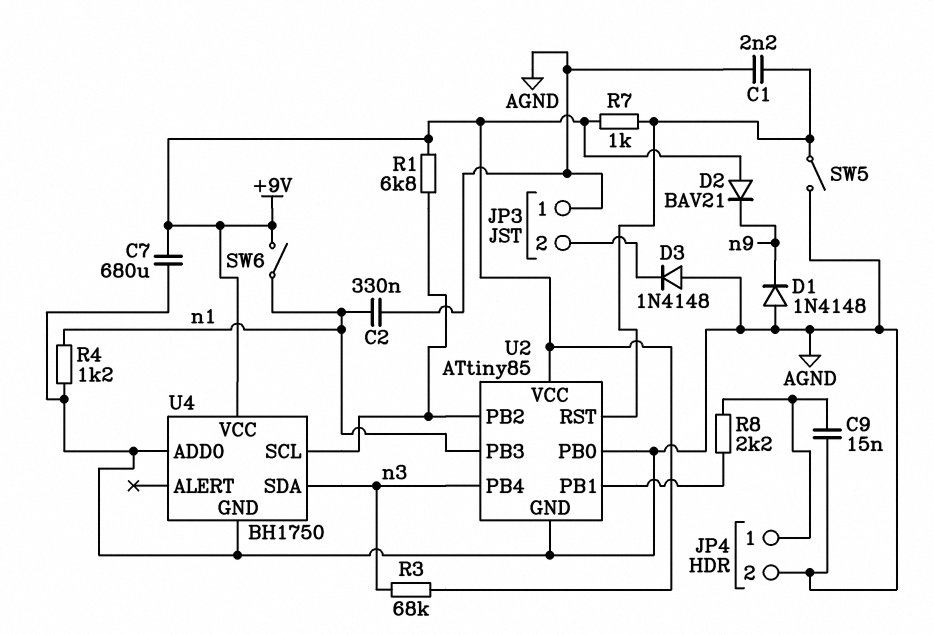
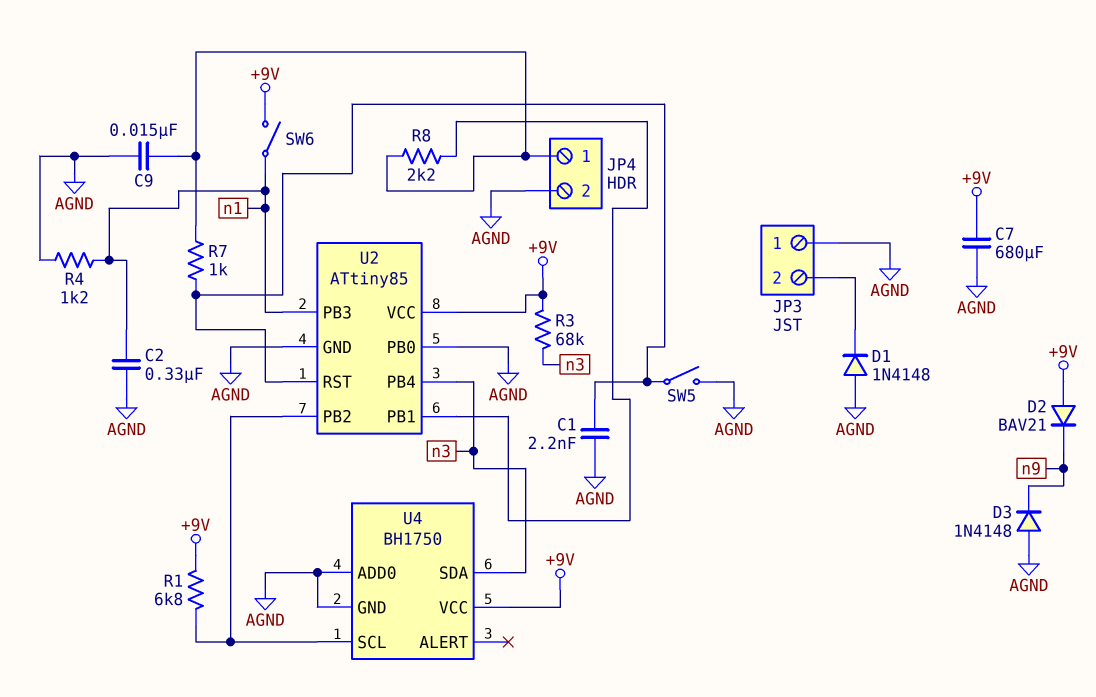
D1: diode 1N4148 (A AGND, K n9) -> diode 1N4148 (A AGND, K JP3/2)
D3: diode 1N4148 (A AGND, K JP3/2) -> diode 1N4148 (A AGND, K n9)
R7: 1k (+9V, U2/RST) -> 1k (JP4/1, U2/RST)

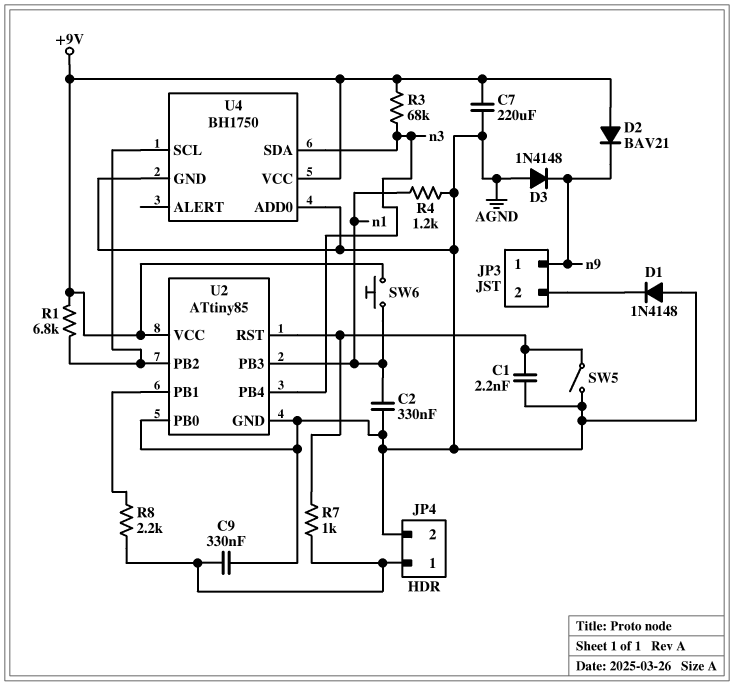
C7: 680uF (+9V, AGND) -> 220uF (+9V, AGND)
C9: 15nF (AGND, JP4/1) -> 330nF (AGND, JP4/1)
JP3 pin 1: AGND -> n9
SW6: switch (+9V, n1) -> button (+9V, n1)

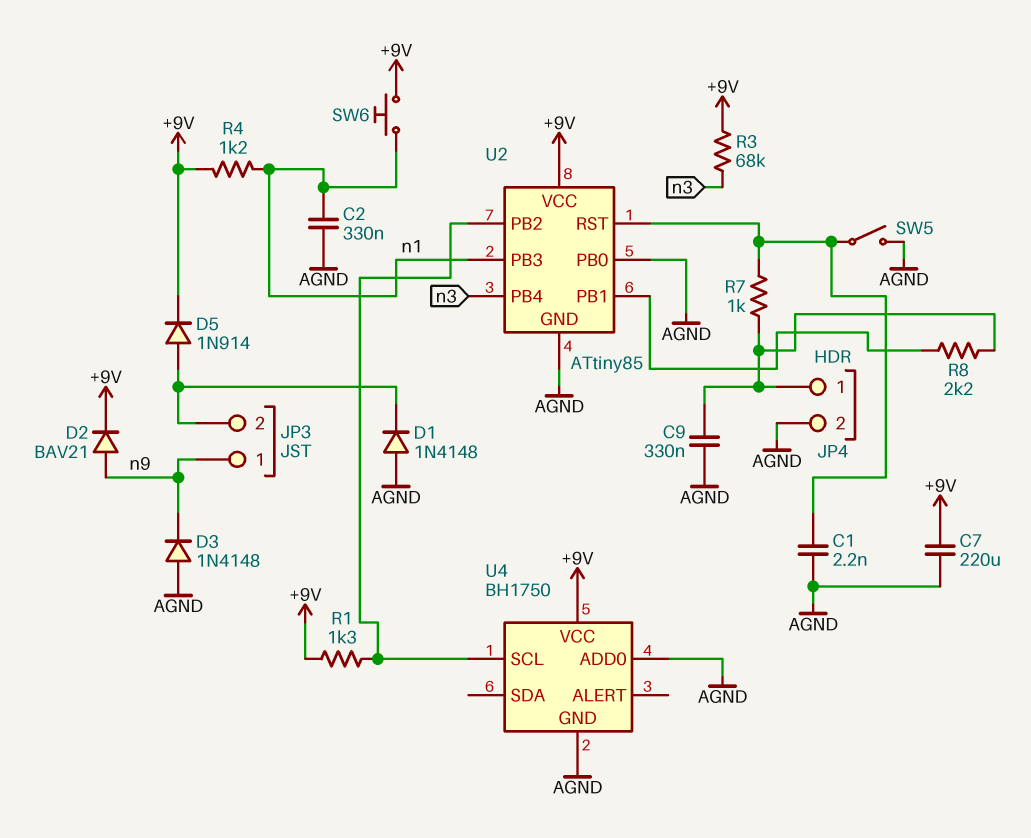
D2: diode BAV21 (A +9V, K n9) -> diode BAV21 (A n9, K +9V)
D5: none -> diode 1N914 (A JP3/2, K +9V)
R1: 6.8k (+9V, U2/PB2) -> 1.3k (+9V, U2/PB2)
R4: 1.2k (AGND, n1) -> 1.2k (+9V, n1)
U4 pin SDA: n3 -> none

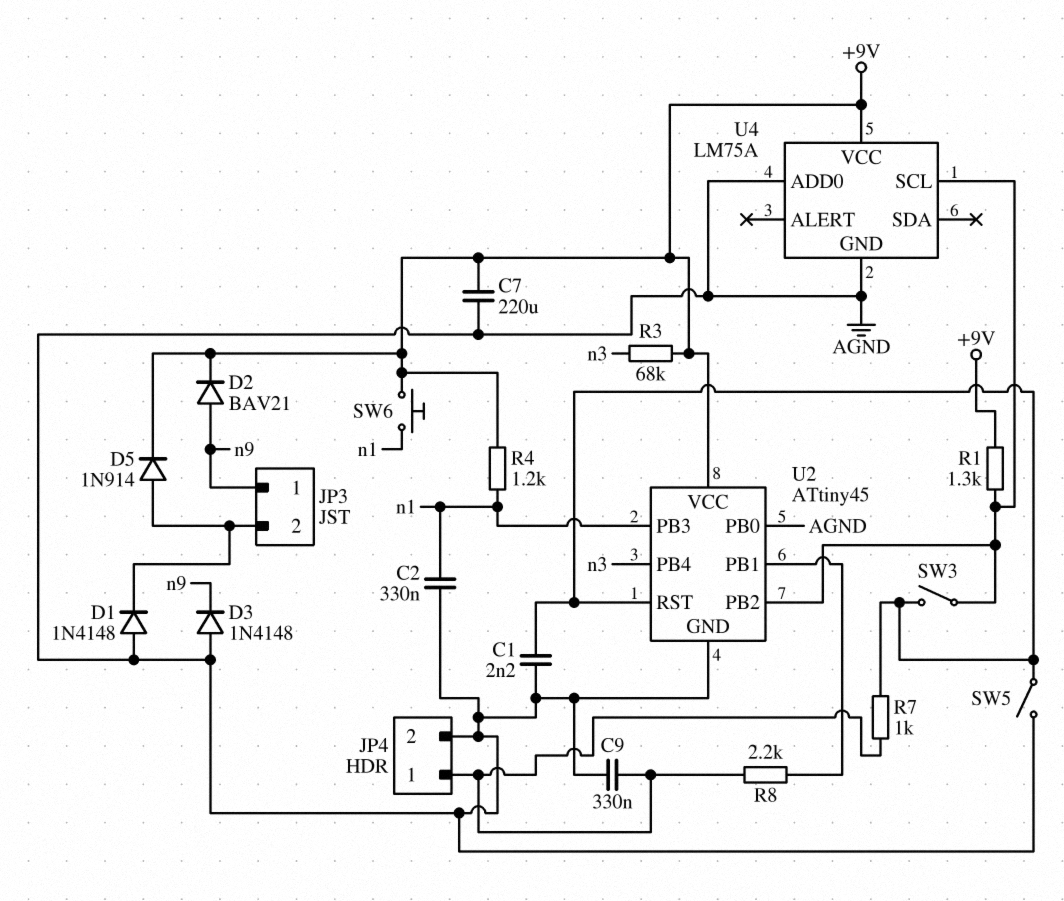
SW3: none -> switch (U2/PB2, U2/RST)
U2: ATtiny85 -> ATtiny45
U4: BH1750 -> LM75A

